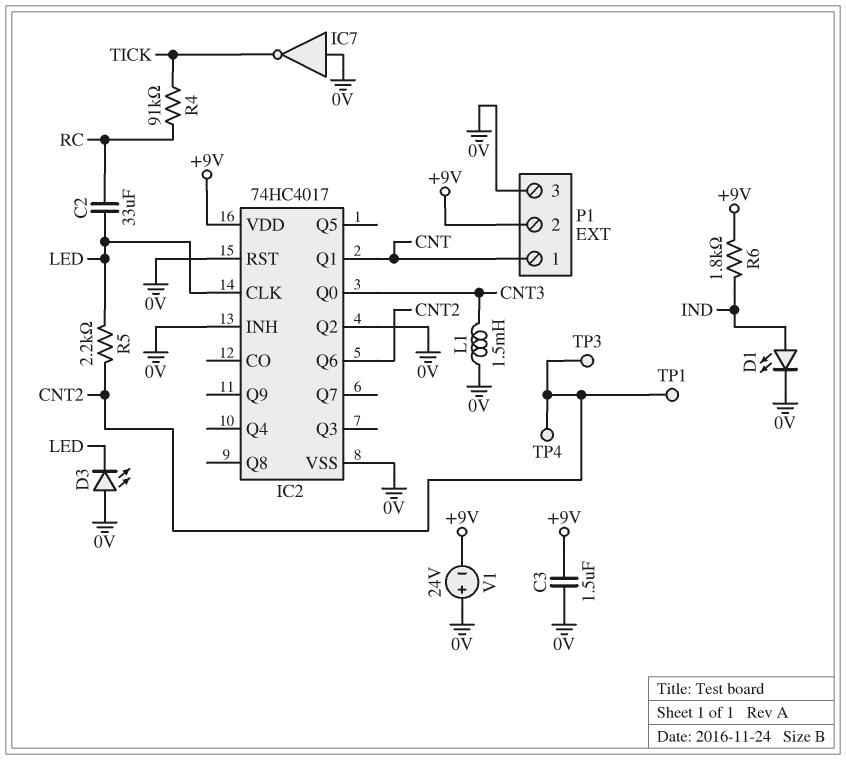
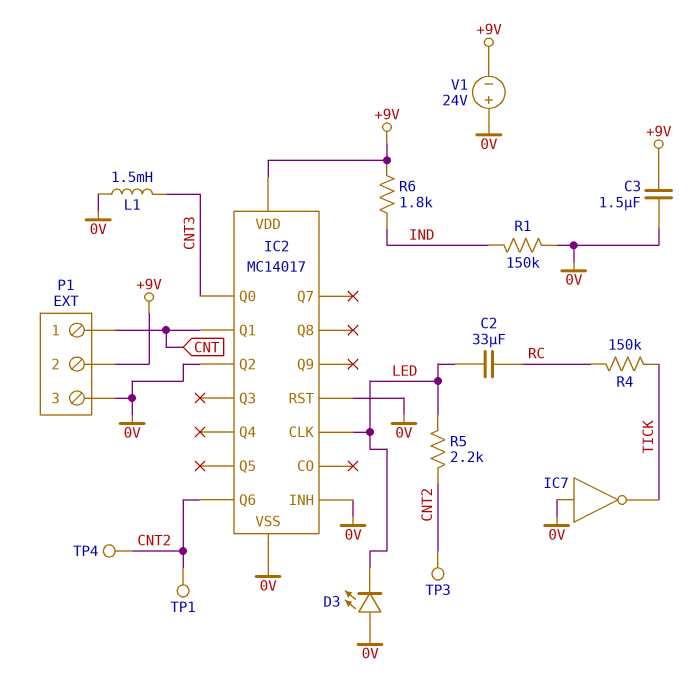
D1: LED (A IND, K 0V) -> none
IC2: 74HC4017 -> MC14017
R1: none -> 150k (0V, IND)
R4: 91k (RC, TICK) -> 150k (RC, TICK)

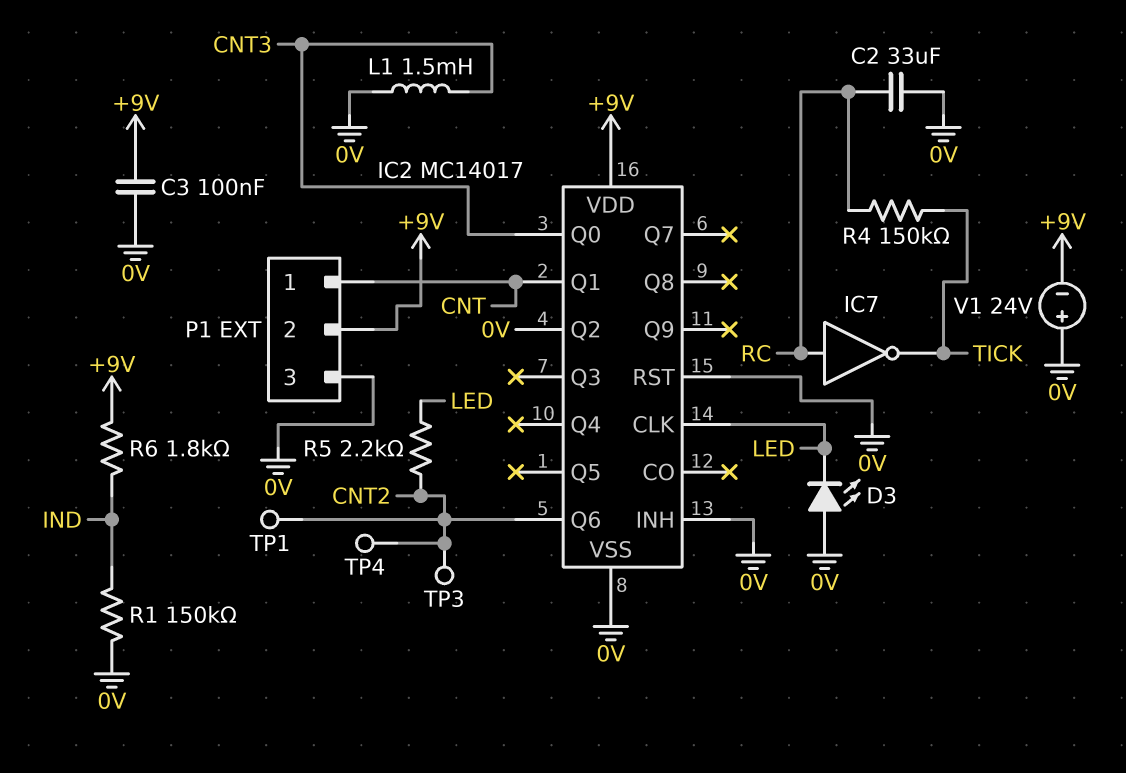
C2: 33uF (LED, RC) -> 33uF (0V, RC)
C3: 1.5uF (+9V, 0V) -> 100nF (+9V, 0V)
IC7: NOT (in 0V, out TICK) -> NOT (in RC, out TICK)

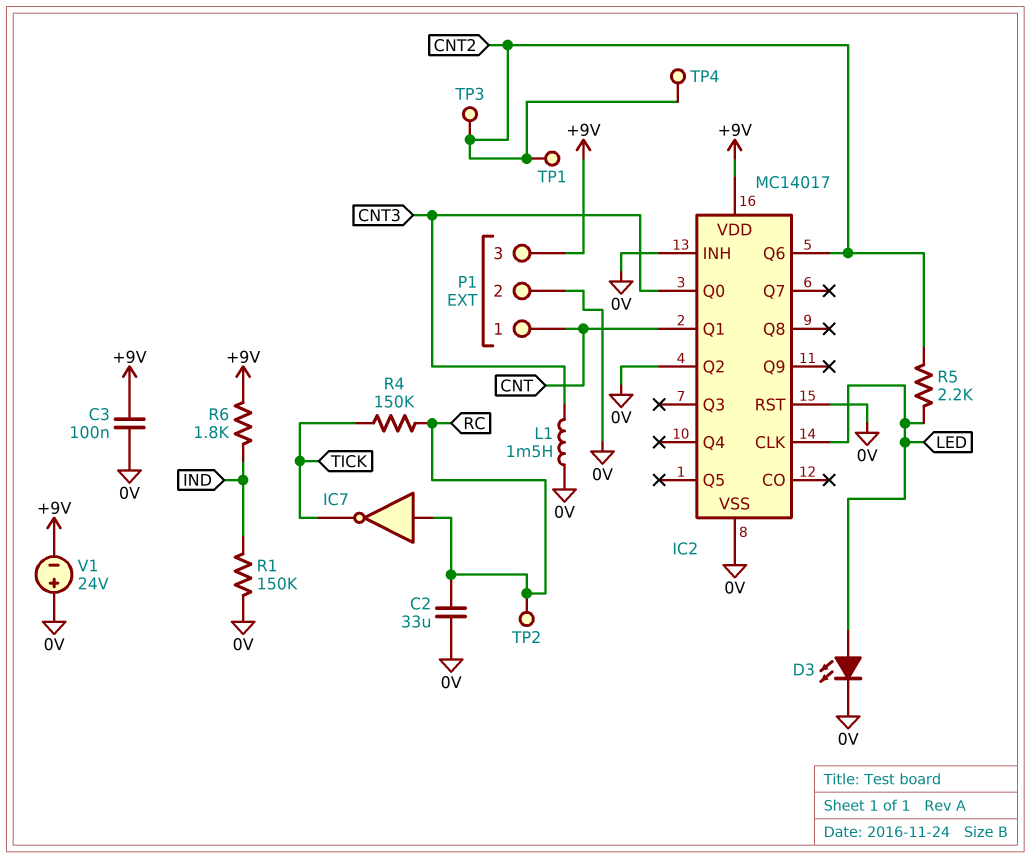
D3: LED (A 0V, K LED) -> LED (A LED, K 0V)
P1 pin 2: +9V -> 0V
P1 pin 3: 0V -> +9V
TP2: none -> test point (RC)

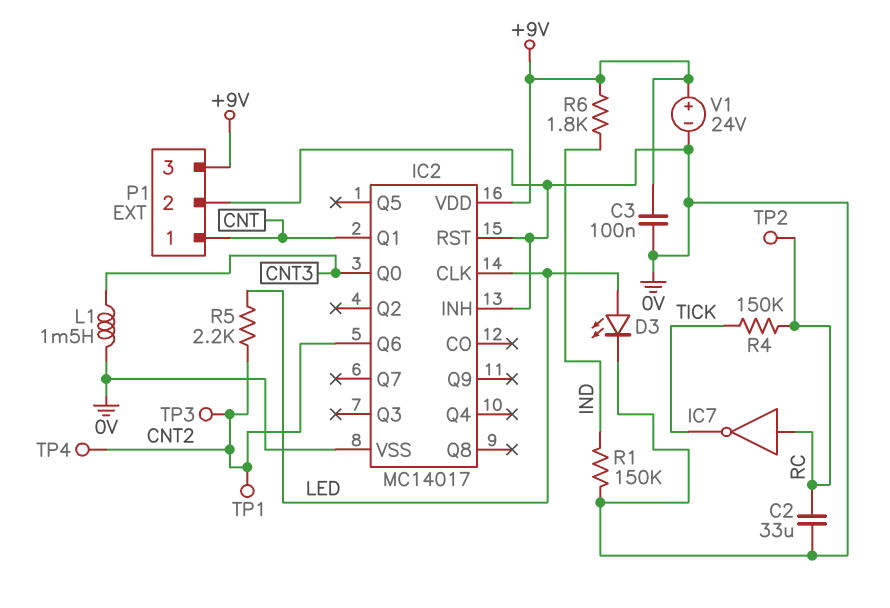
IC2 pin Q2: 0V -> none
V1: 24V (plus 0V, minus +9V) -> 24V (plus +9V, minus 0V)

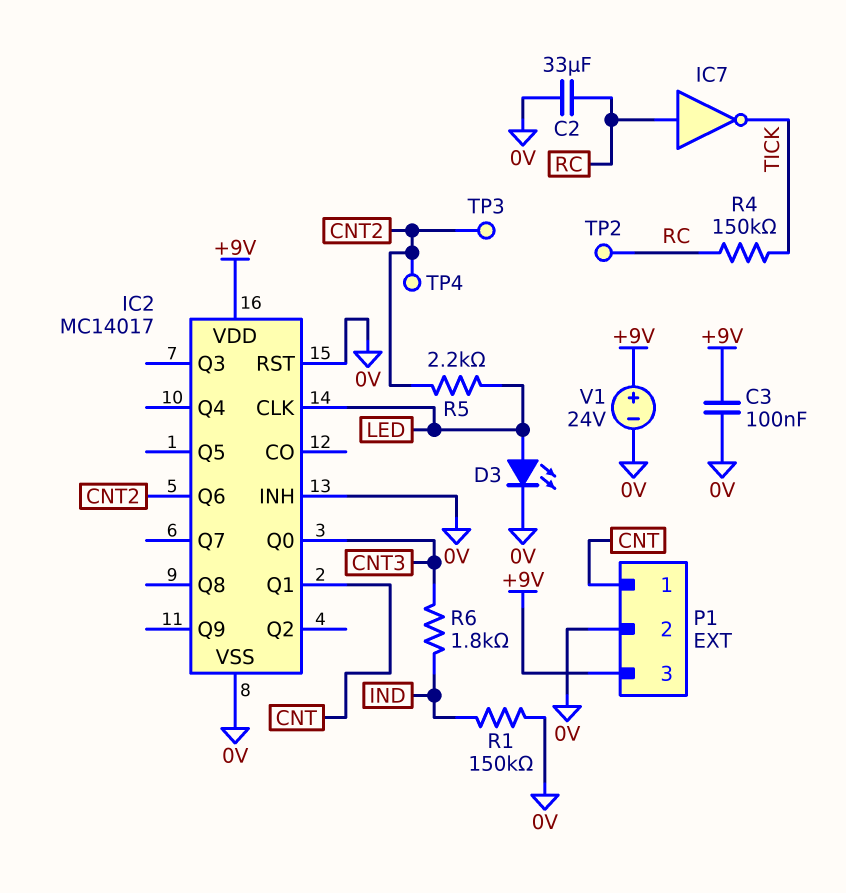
L1: 1.5mH (0V, CNT3) -> none
R6: 1.8k (+9V, IND) -> 1.8k (CNT3, IND)
TP1: test point (CNT2) -> none

